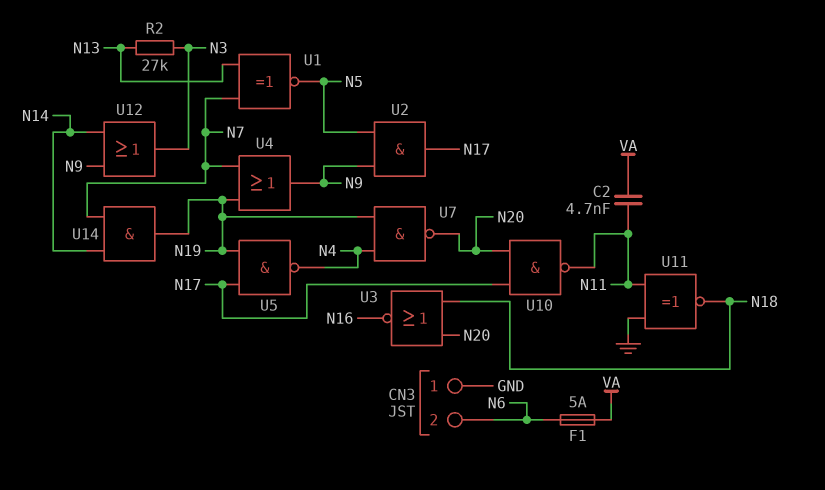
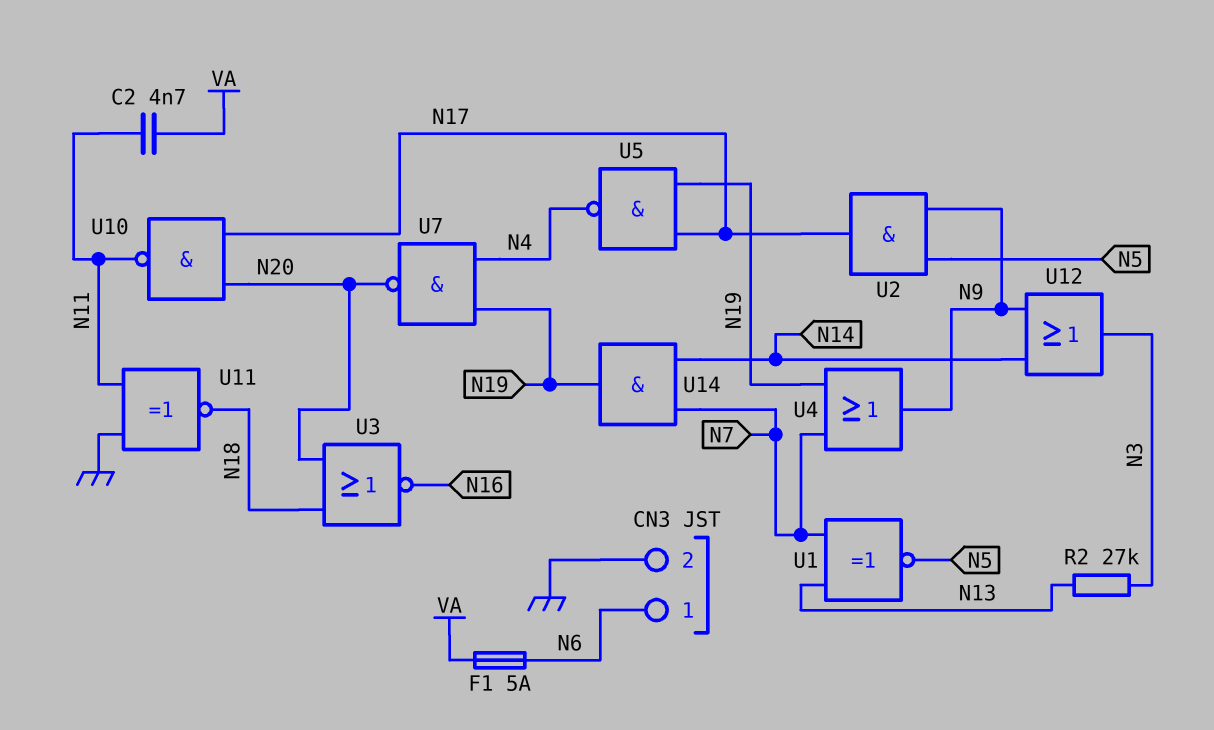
CN3 pin 1: GND -> N6
CN3 pin 2: N6 -> GND

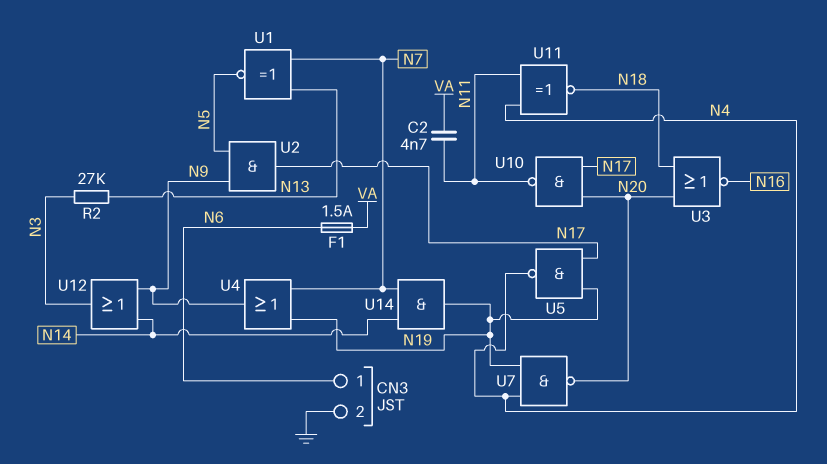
F1: 5A (N6, VA) -> 1.5A (N6, VA)
U11: XNOR (in GND, in N11, out N18) -> XNOR (in N4, in N11, out N18)

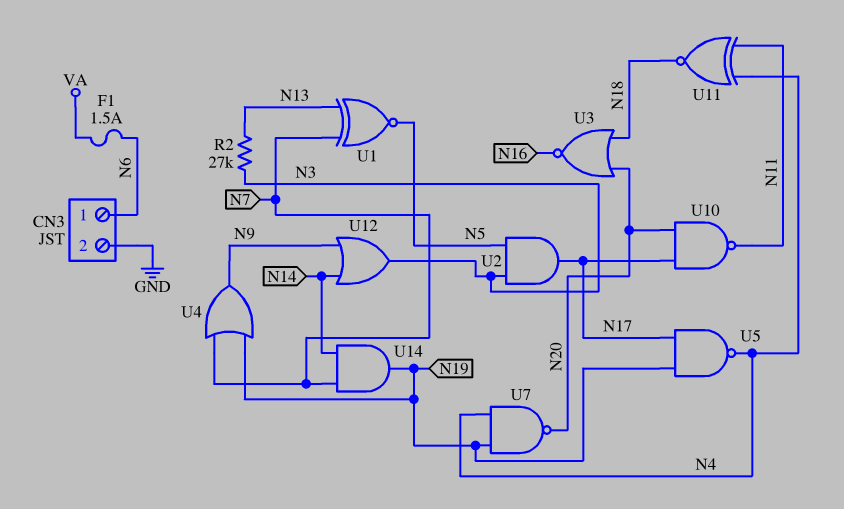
C2: 4.7nF (N11, VA) -> none
U2: AND (in N5, in N9, out N17) -> AND (in N3, in N5, out N17)

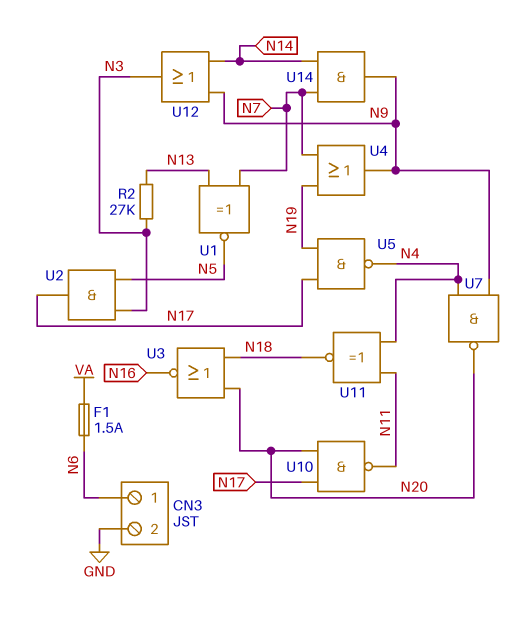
U7: NAND (in N4, in N19, out N20) -> NAND (in N4, in N9, out N20)
U14: AND (in N7, in N14, out N19) -> AND (in N7, in N14, out N9)

